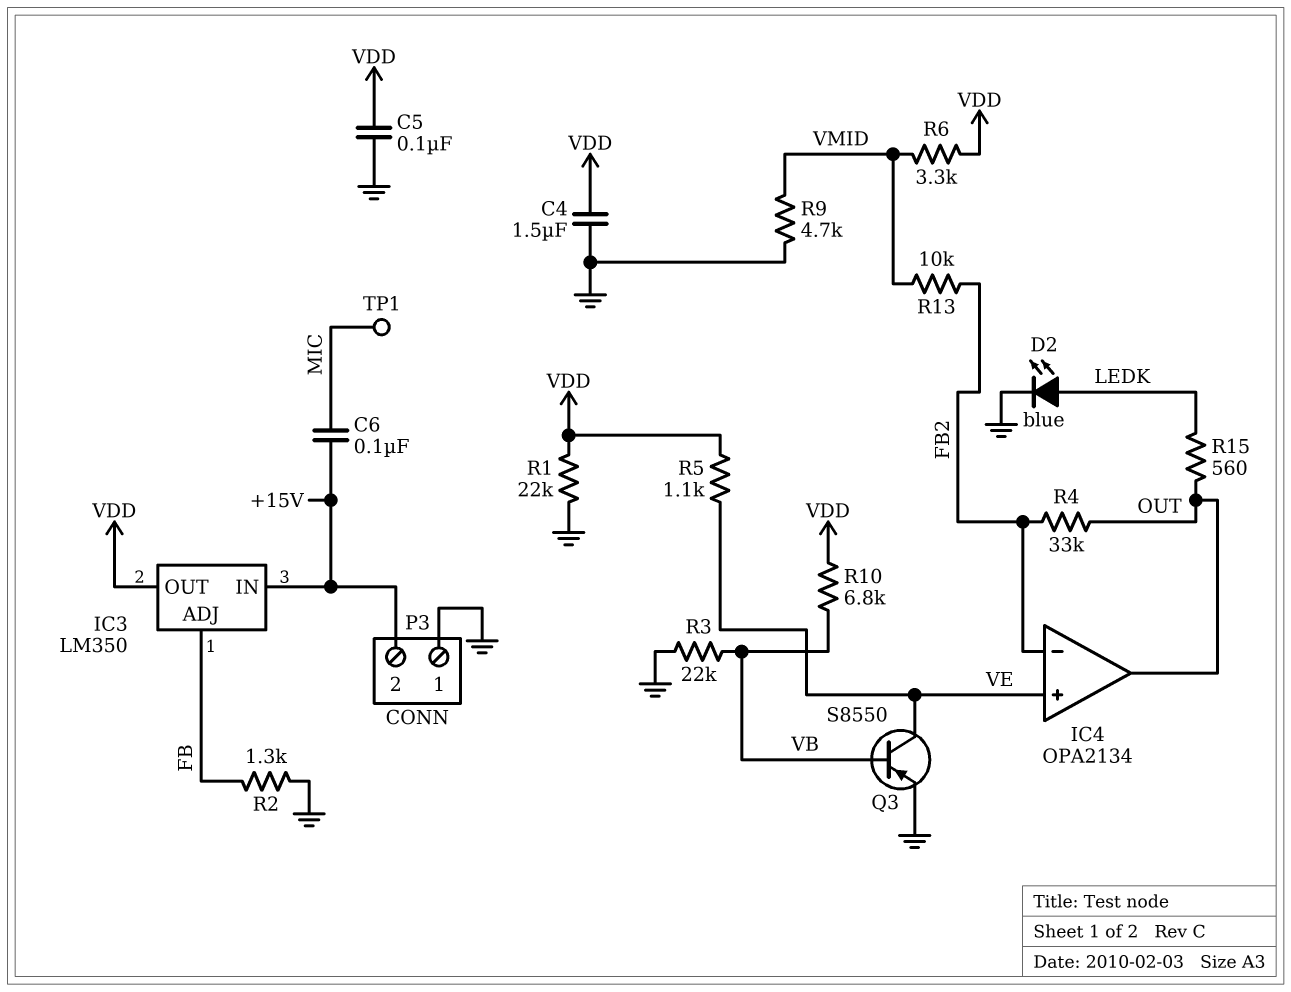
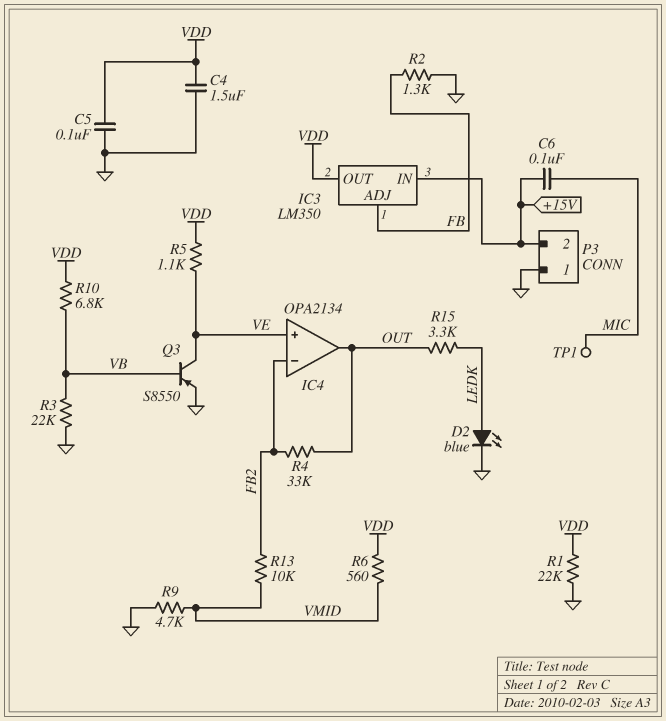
R6: 3.3k (VDD, VMID) -> 560 (VDD, VMID)
R15: 560 (LEDK, OUT) -> 3.3k (LEDK, OUT)

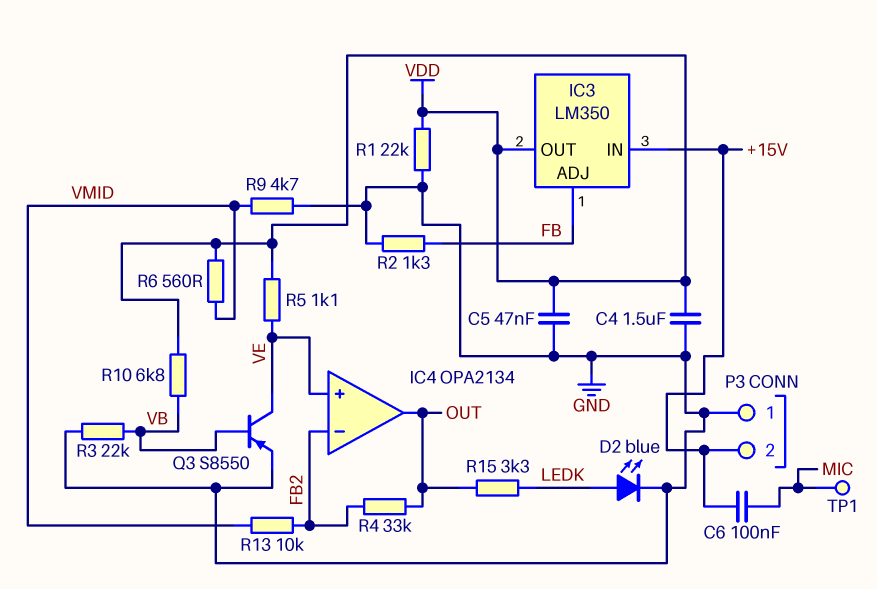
C5: 100nF (GND, VDD) -> 47nF (GND, VDD)

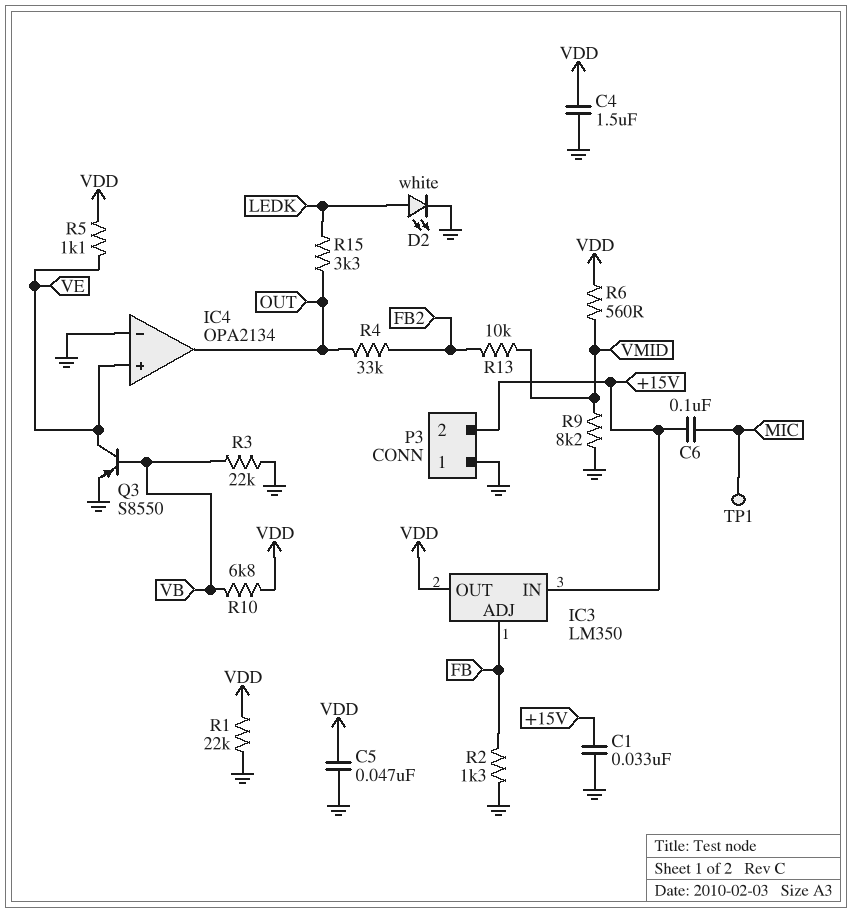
C1: none -> 33nF (+15V, GND)
D2: LED blue (A LEDK, K GND) -> LED white (A LEDK, K GND)
IC4 pin in-: FB2 -> GND
R9: 4.7k (GND, VMID) -> 8.2k (GND, VMID)

